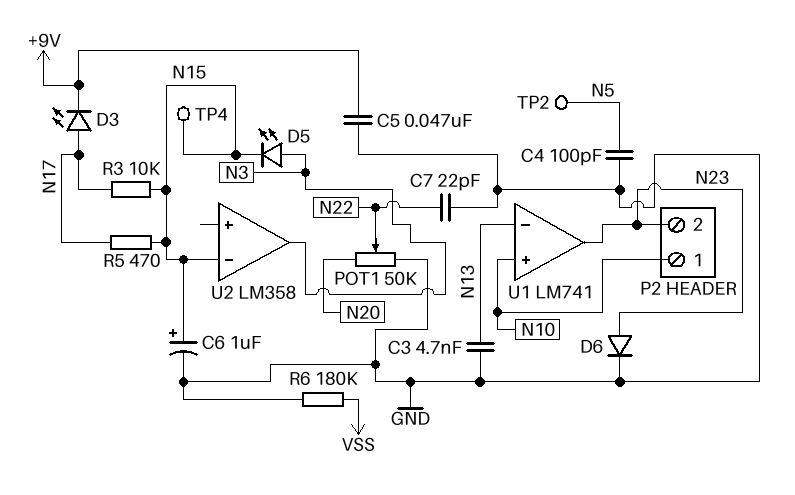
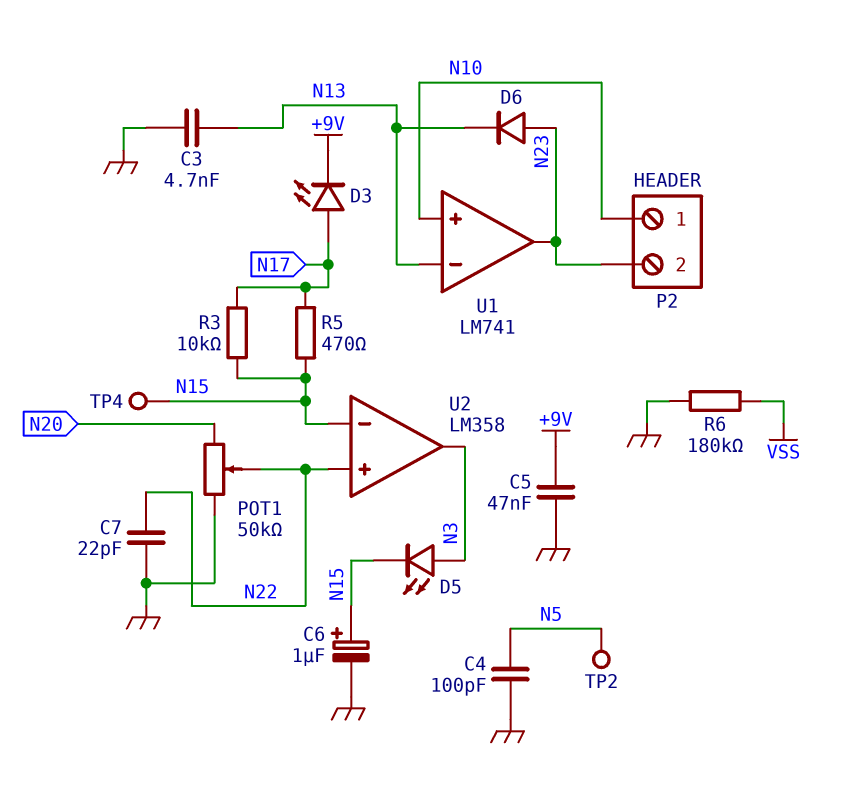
D6: diode (A N23, K GND) -> diode (A N23, K N13)
U2 pin in+: none -> N22

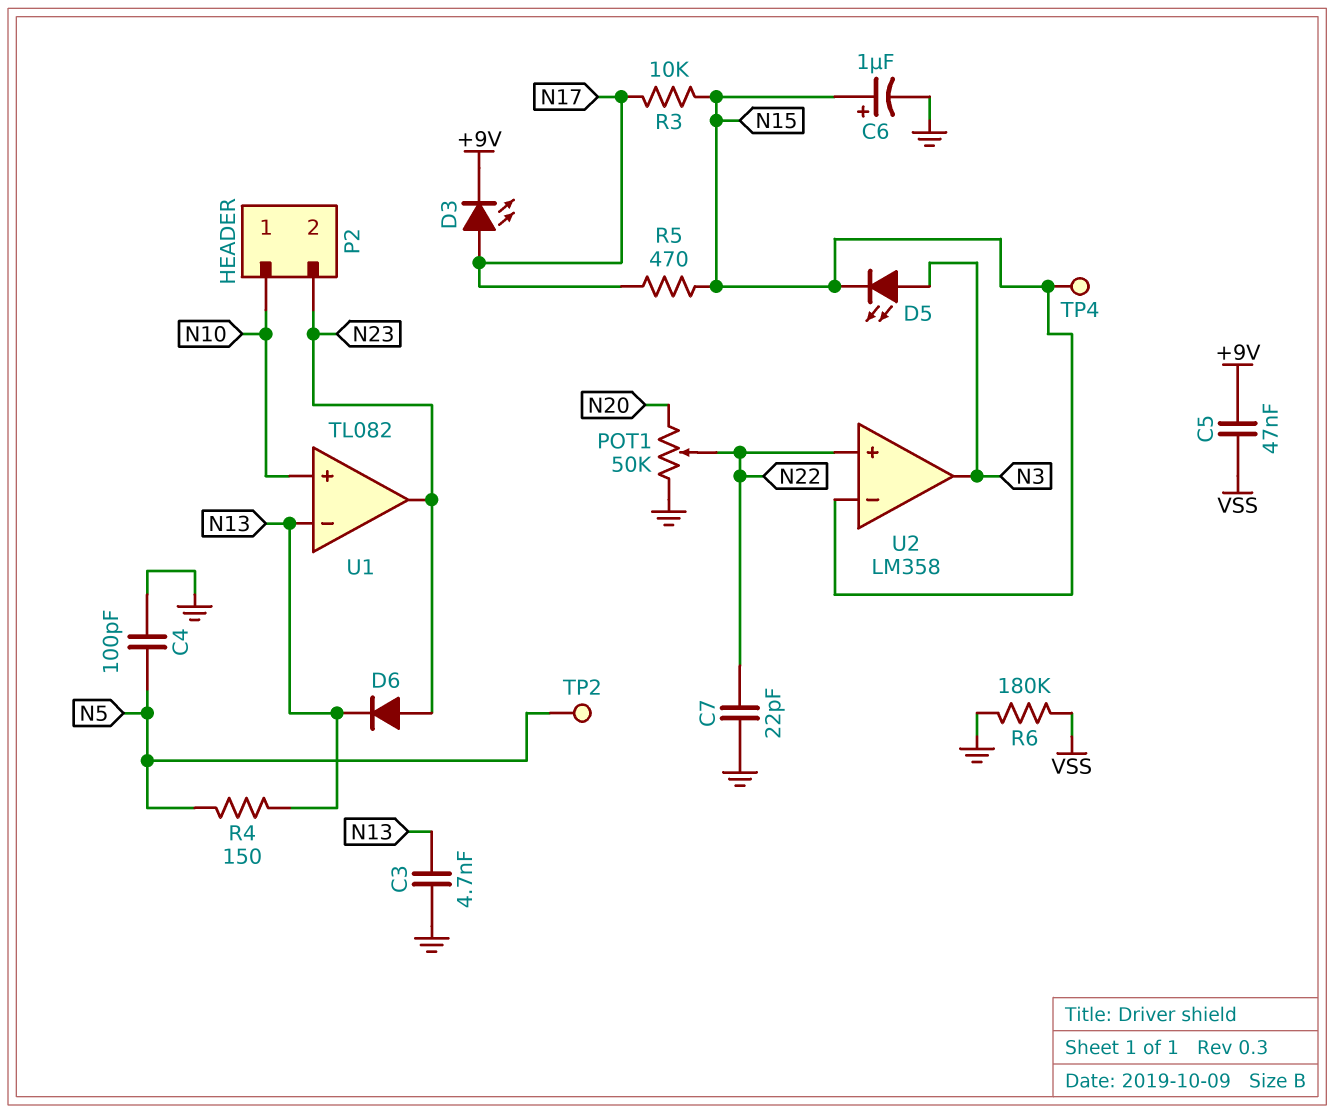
C5: 47nF (+9V, GND) -> 47nF (+9V, VSS)
R4: none -> 150 (N5, N13)
U1: LM741 -> TL082

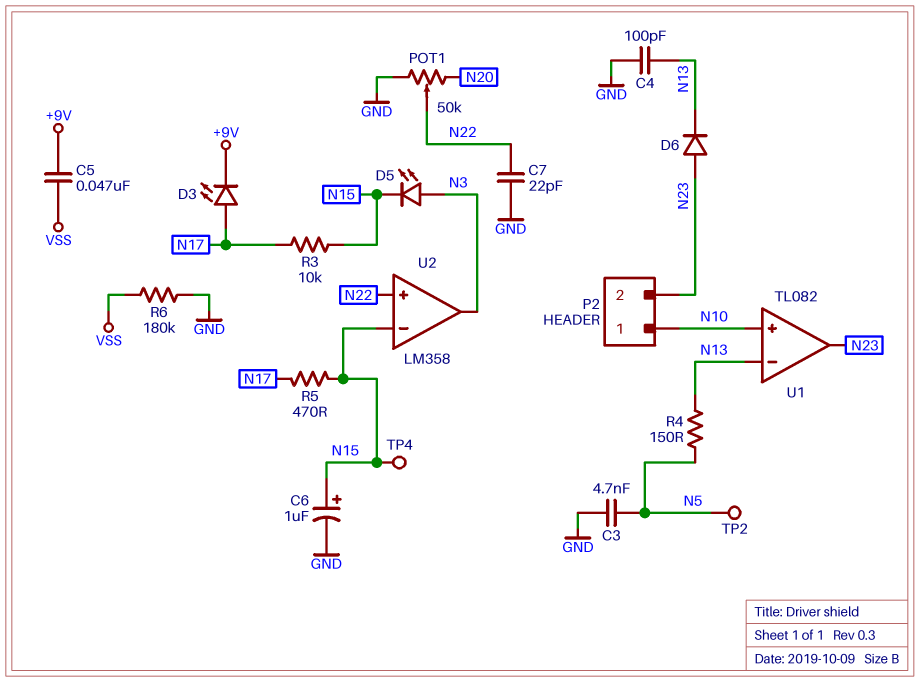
C3: 4.7nF (GND, N13) -> 4.7nF (GND, N5)
C4: 100pF (GND, N5) -> 100pF (GND, N13)

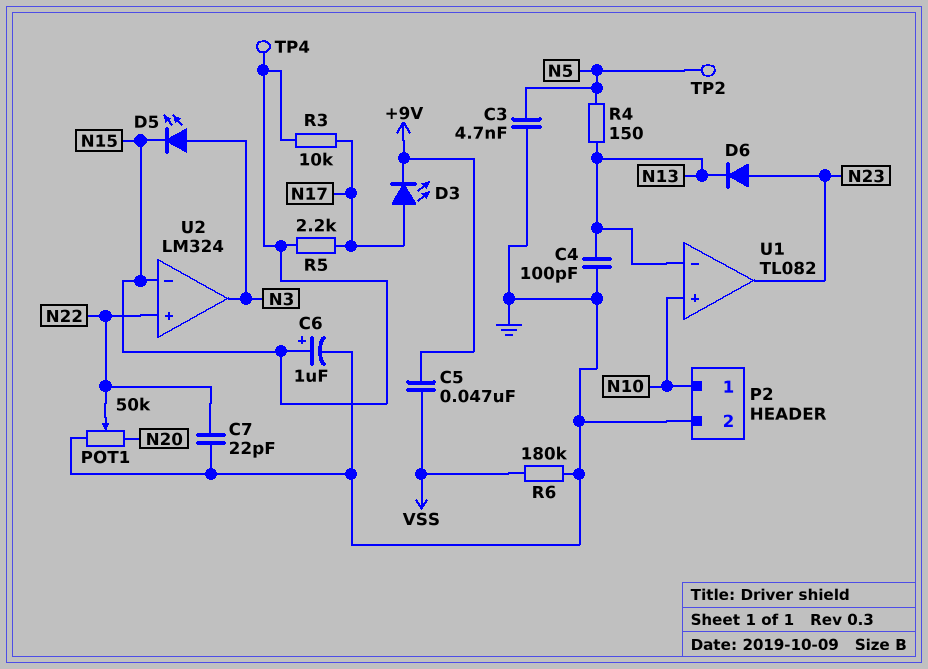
P2 pin 2: N23 -> GND
R5: 470 (N15, N17) -> 2.2k (N15, N17)
U2: LM358 -> LM324

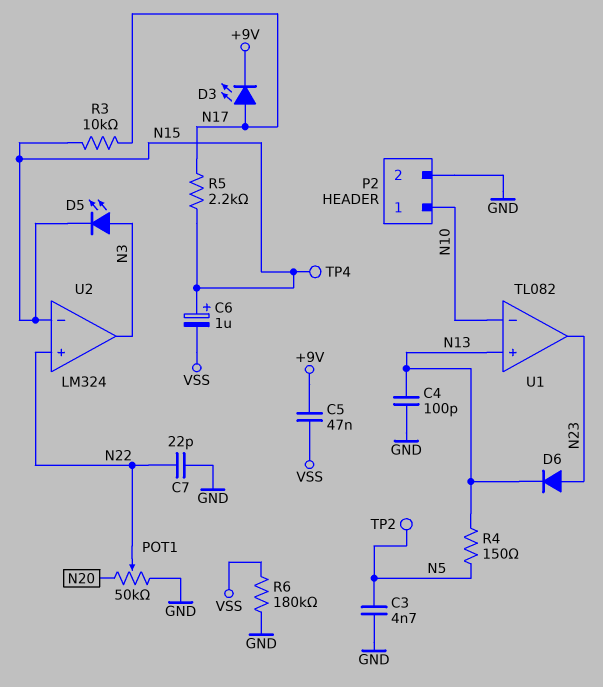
C6: 1uF (plus N15, minus GND) -> 1uF (plus N15, minus VSS)
U1 pin in+: N10 -> N13
U1 pin in-: N13 -> N10

